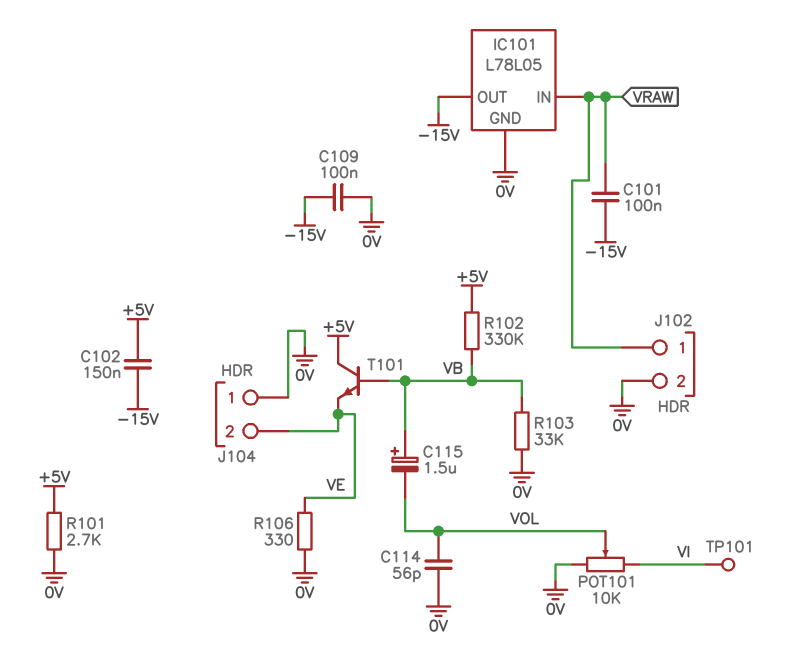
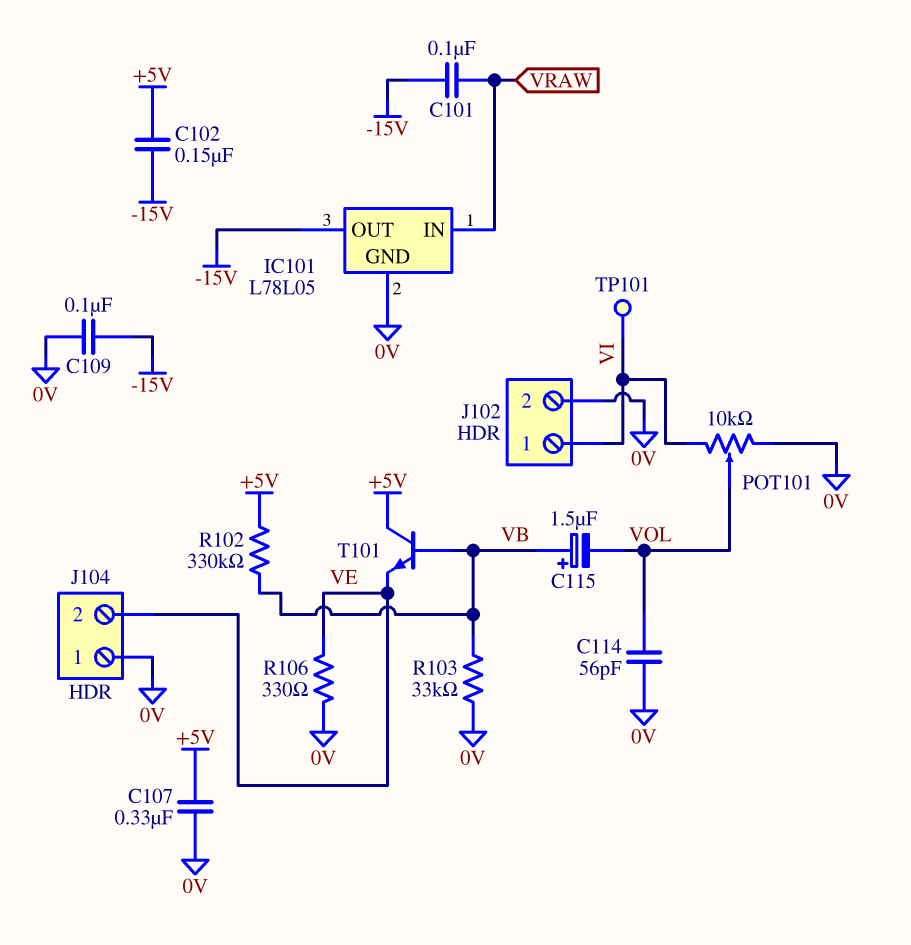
C107: none -> 330nF (+5V, 0V)
J102 pin 1: VRAW -> VI
R101: 2.7k (+5V, 0V) -> none

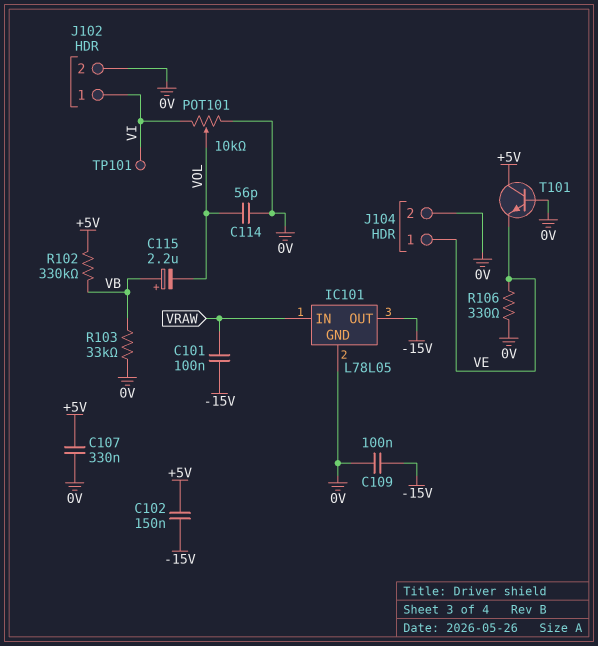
C115: 1.5uF (plus VB, minus VOL) -> 2.2uF (plus VB, minus VOL)
J104 pin 1: 0V -> VE
J104 pin 2: VE -> 0V
T101: NPN (B VB, C +5V, E VE) -> NPN (B 0V, C +5V, E VE)

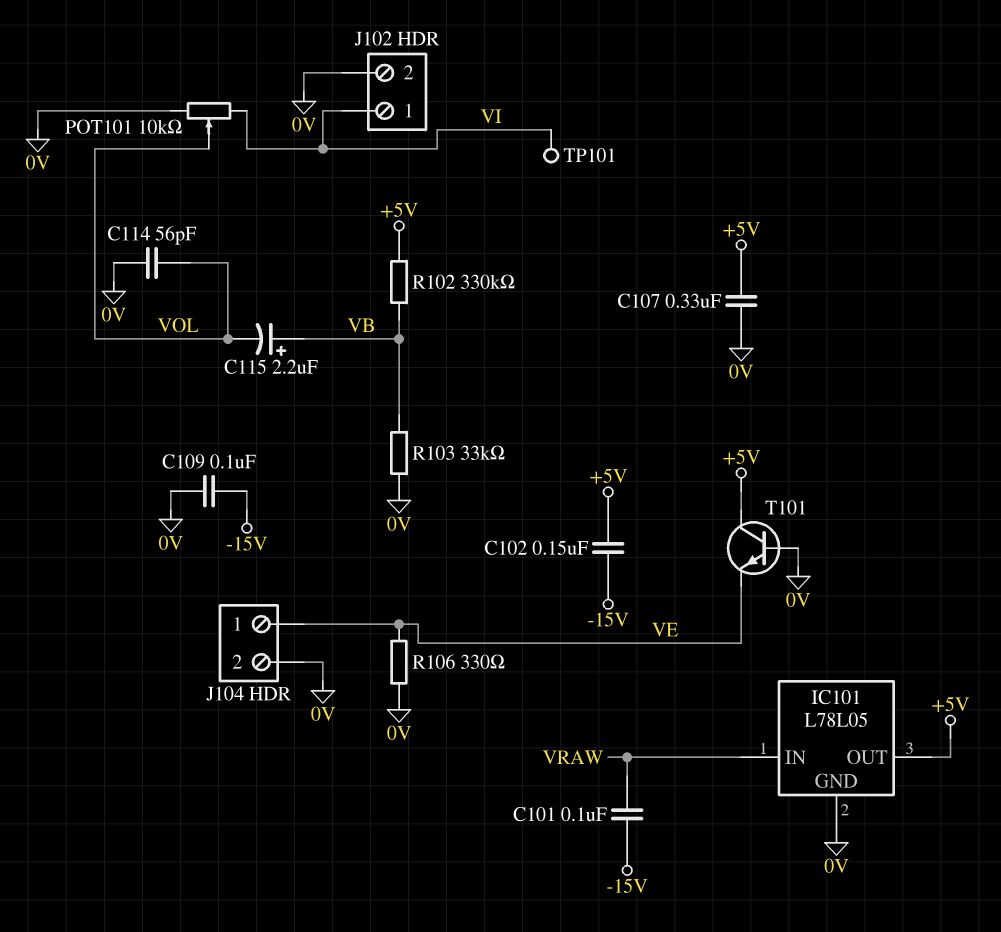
IC101 pin OUT: -15V -> +5V

